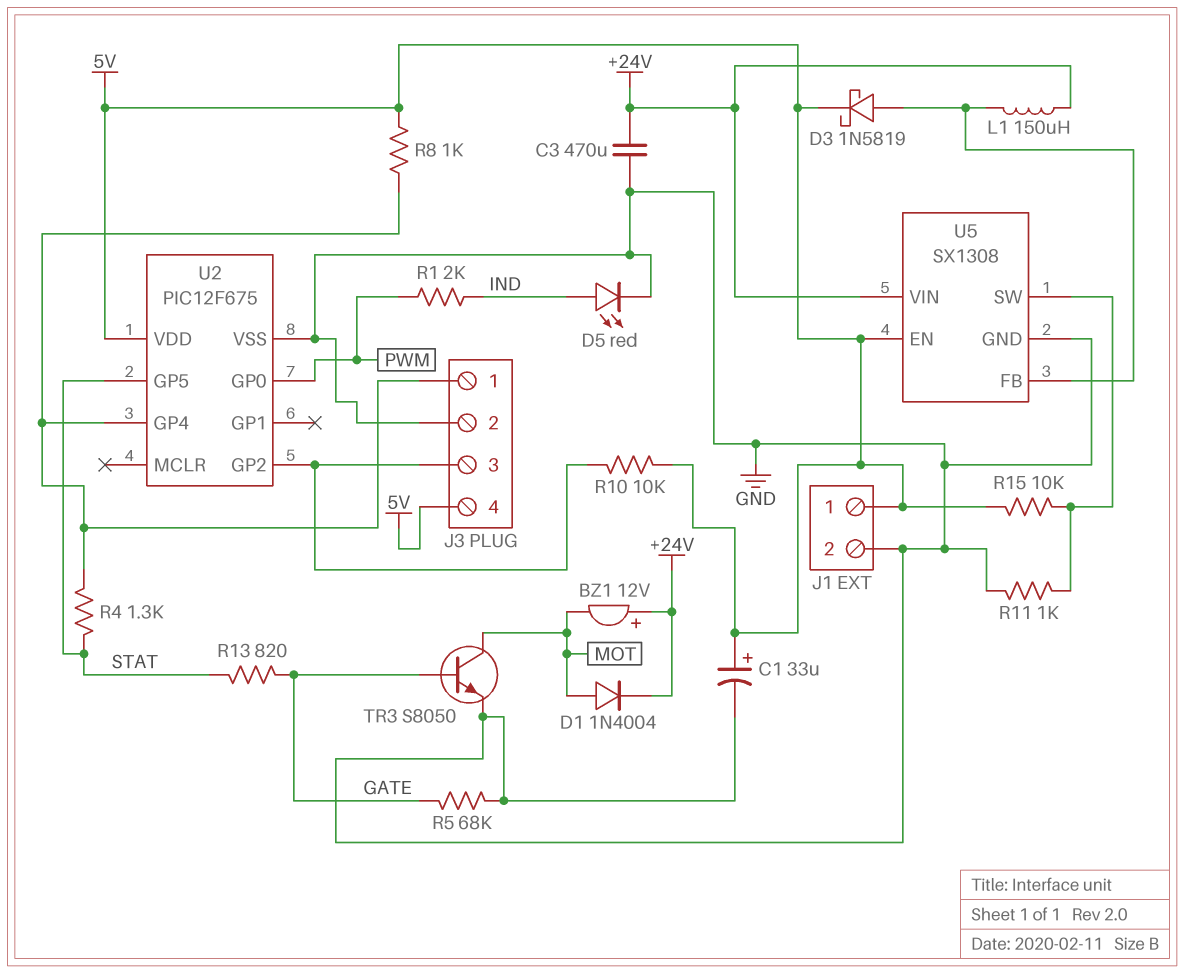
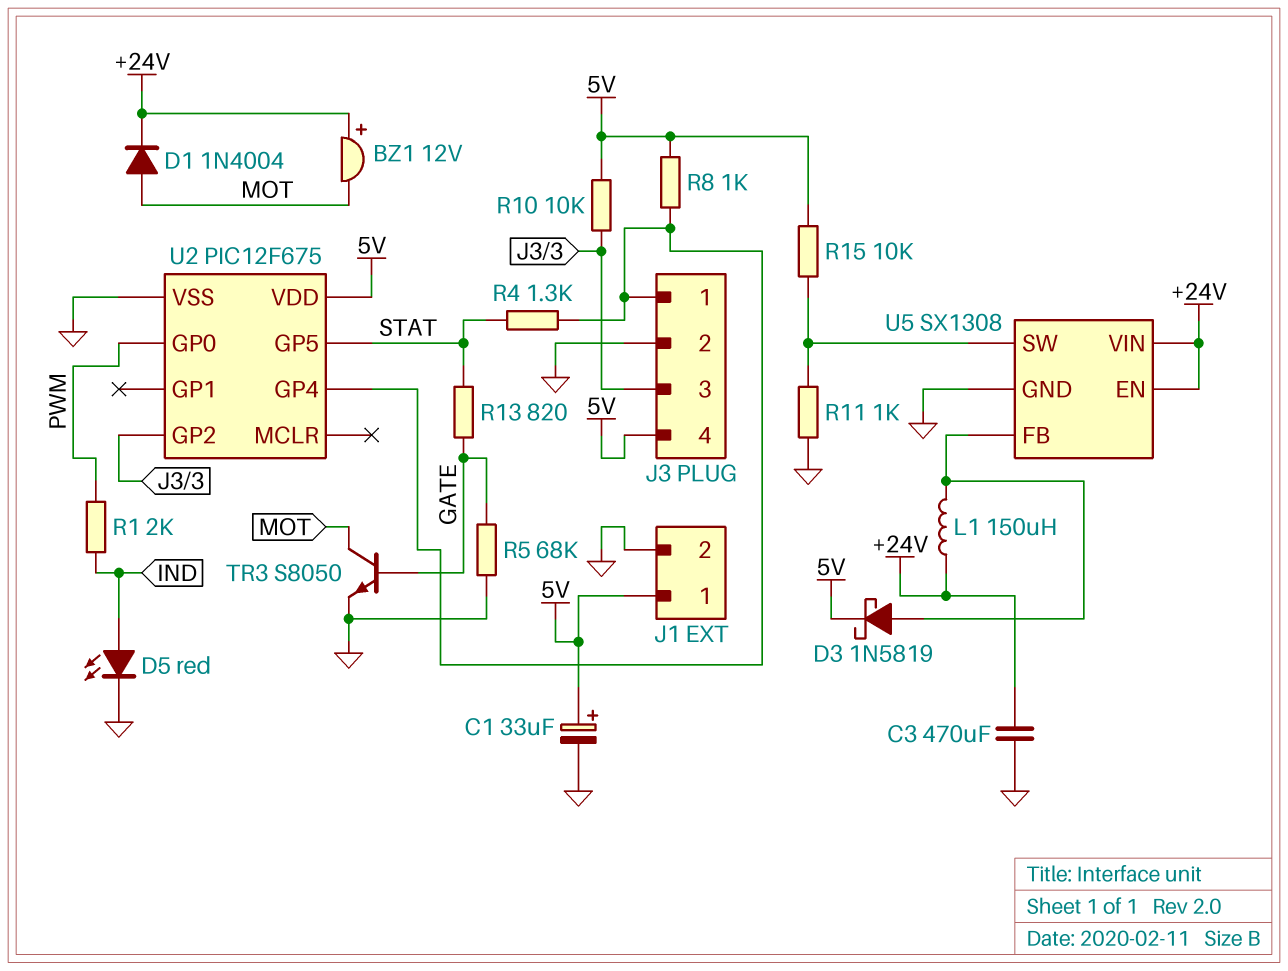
U5 pin EN: 5V -> +24V

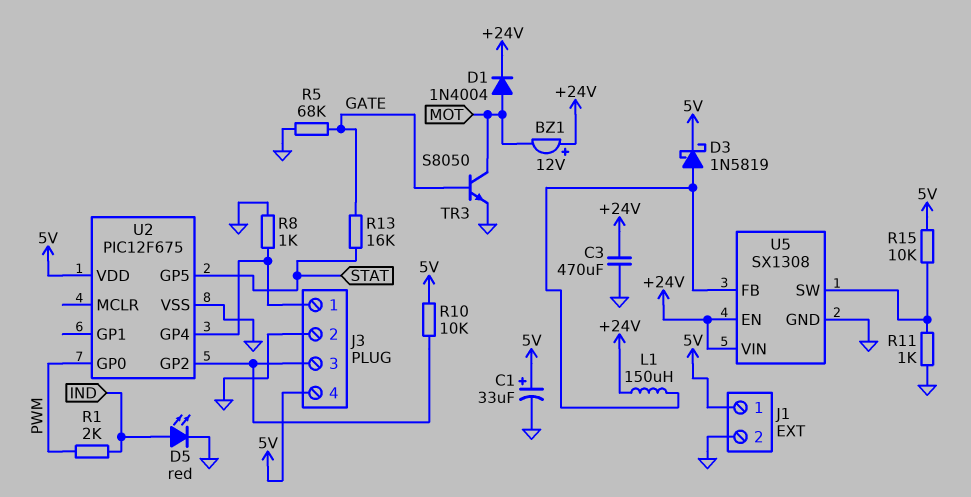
R4: 1.3k (J3/1, STAT) -> none
R8: 1k (5V, J3/1) -> 1k (GND, J3/1)
R13: 820 (GATE, STAT) -> 16k (GATE, STAT)

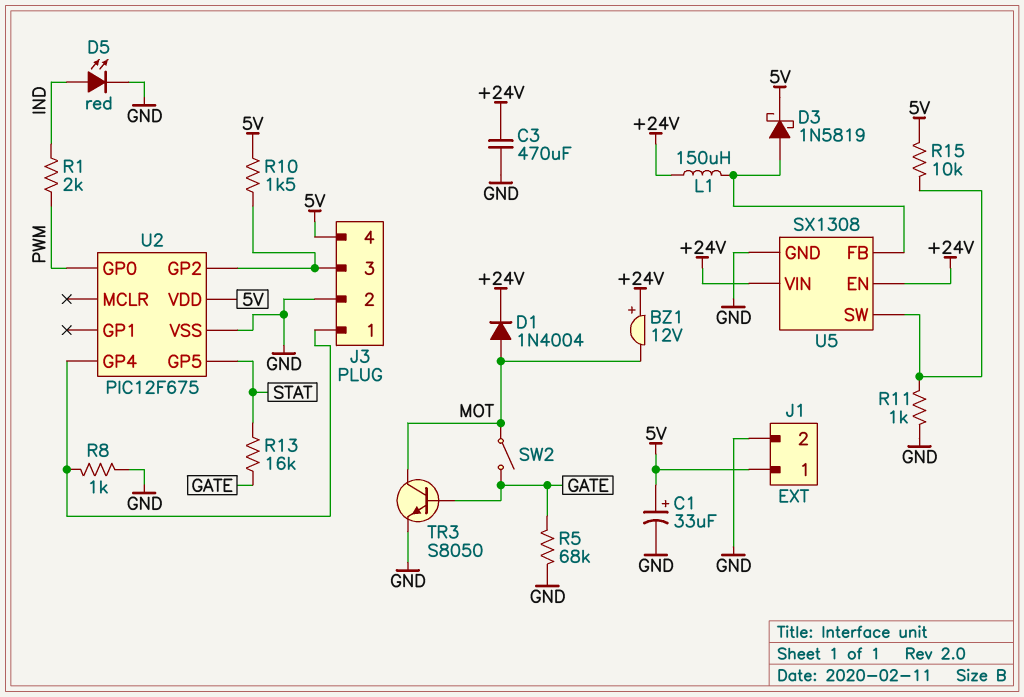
R10: 10k (5V, J3/3) -> 1.5k (5V, J3/3)
SW2: none -> switch (GATE, MOT)

